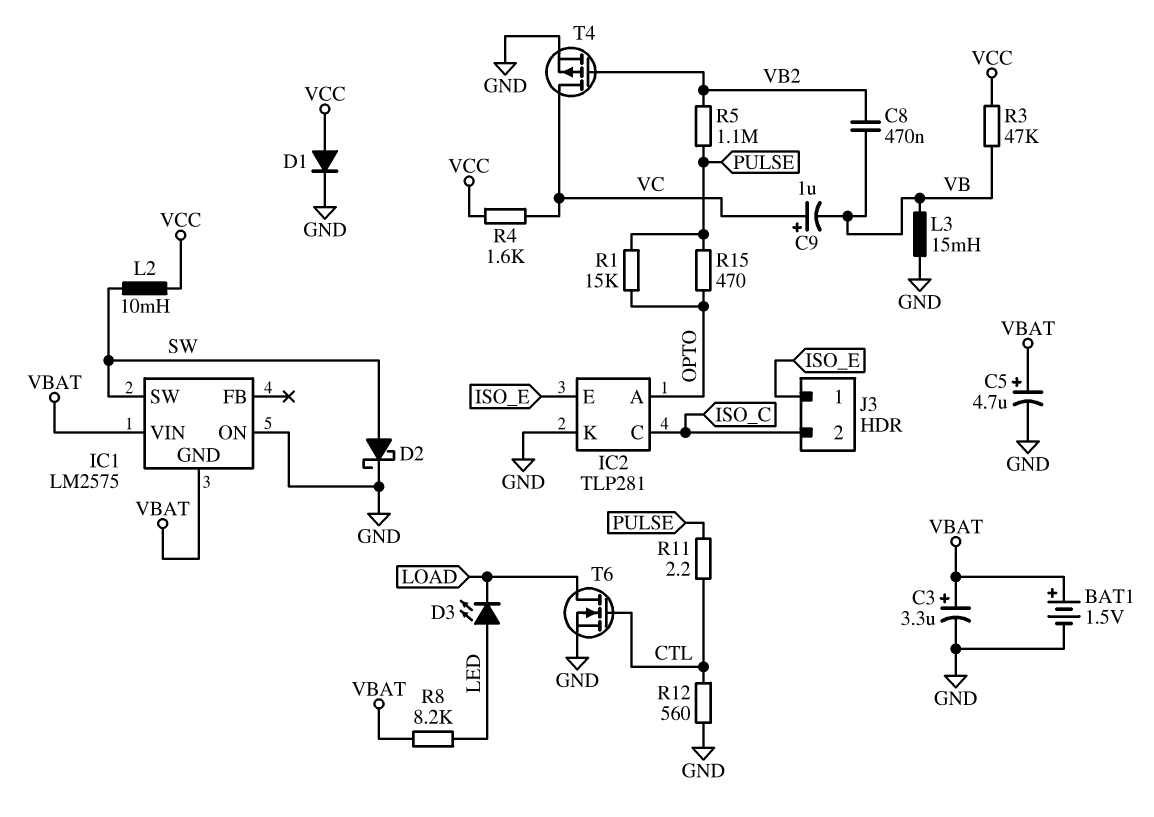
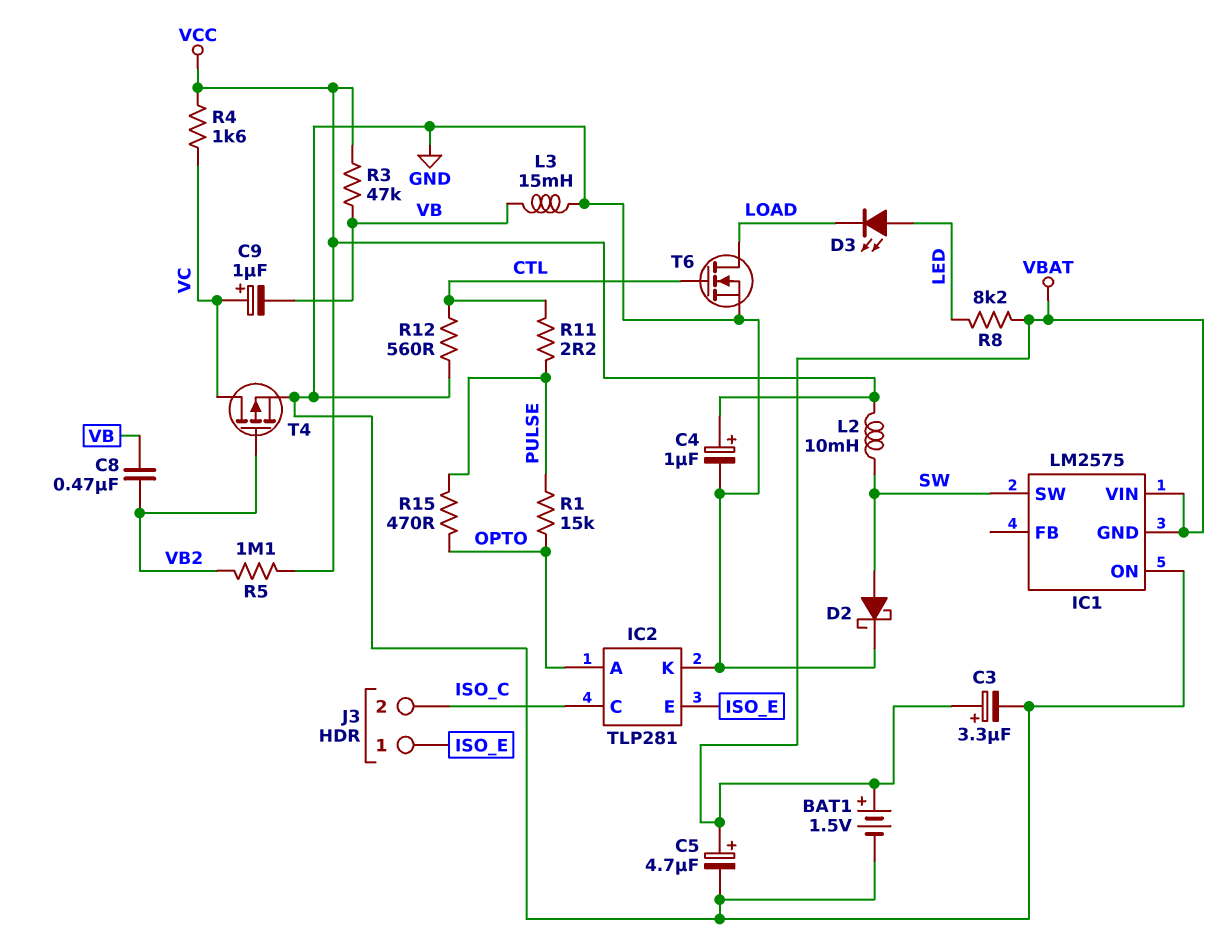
C4: none -> 1uF (plus VCC, minus GND)
D1: diode (A VCC, K GND) -> none
R5: 1.1M (PULSE, VB2) -> 1.1M (VB2, VCC)

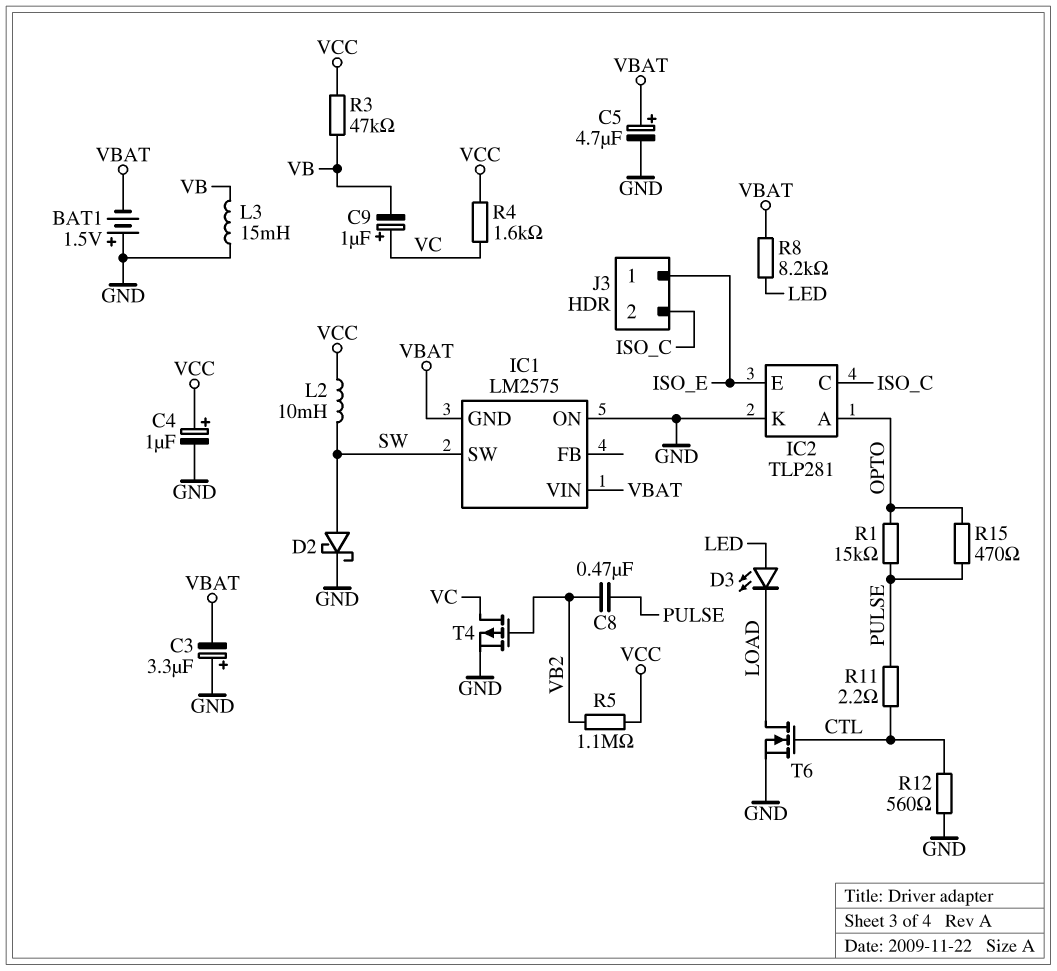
BAT1: 1.5V (plus VBAT, minus GND) -> 1.5V (plus GND, minus VBAT)
C3: 3.3uF (plus VBAT, minus GND) -> 3.3uF (plus GND, minus VBAT)
C8: 470nF (VB, VB2) -> 470nF (PULSE, VB2)

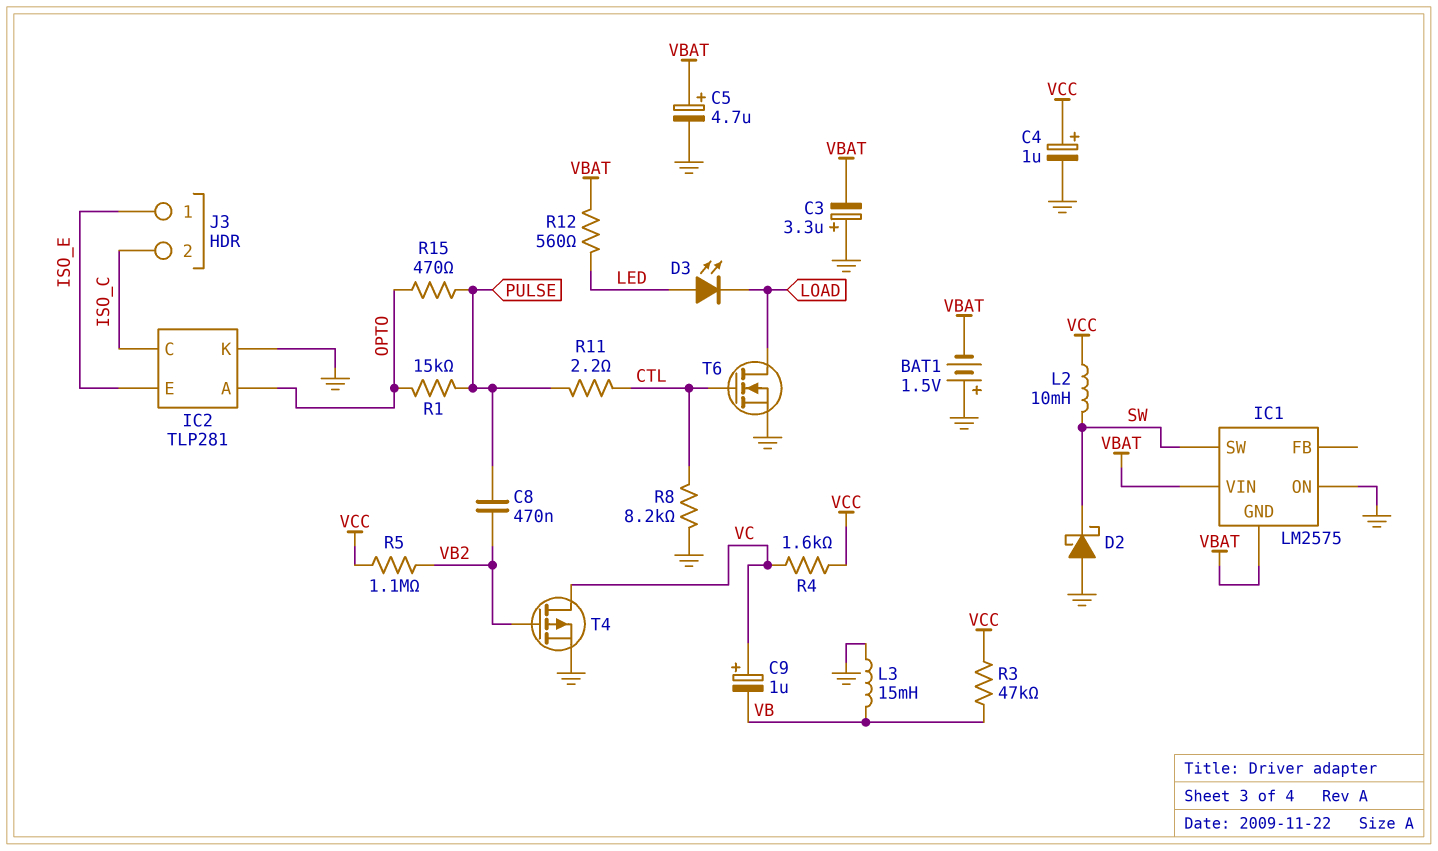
D2: schottky (A SW, K GND) -> schottky (A GND, K SW)
R8: 8.2k (LED, VBAT) -> 8.2k (CTL, GND)
R12: 560 (CTL, GND) -> 560 (LED, VBAT)

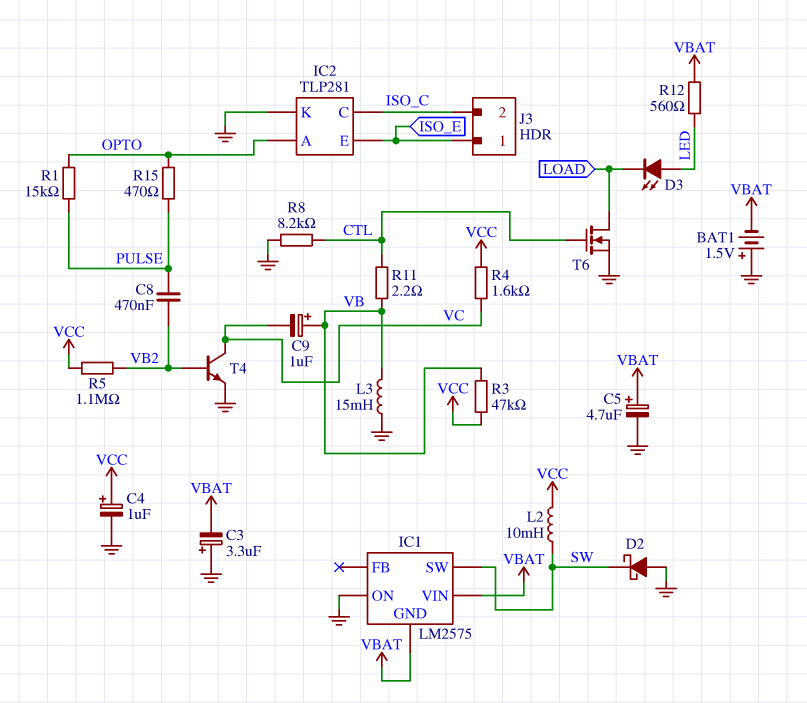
C9: 1uF (plus VC, minus VB) -> 1uF (plus VB, minus VC)
R11: 2.2 (CTL, PULSE) -> 2.2 (CTL, VB)
T4: PMOS (G VB2, D VC, S GND) -> NPN (B VB2, C VC, E GND)

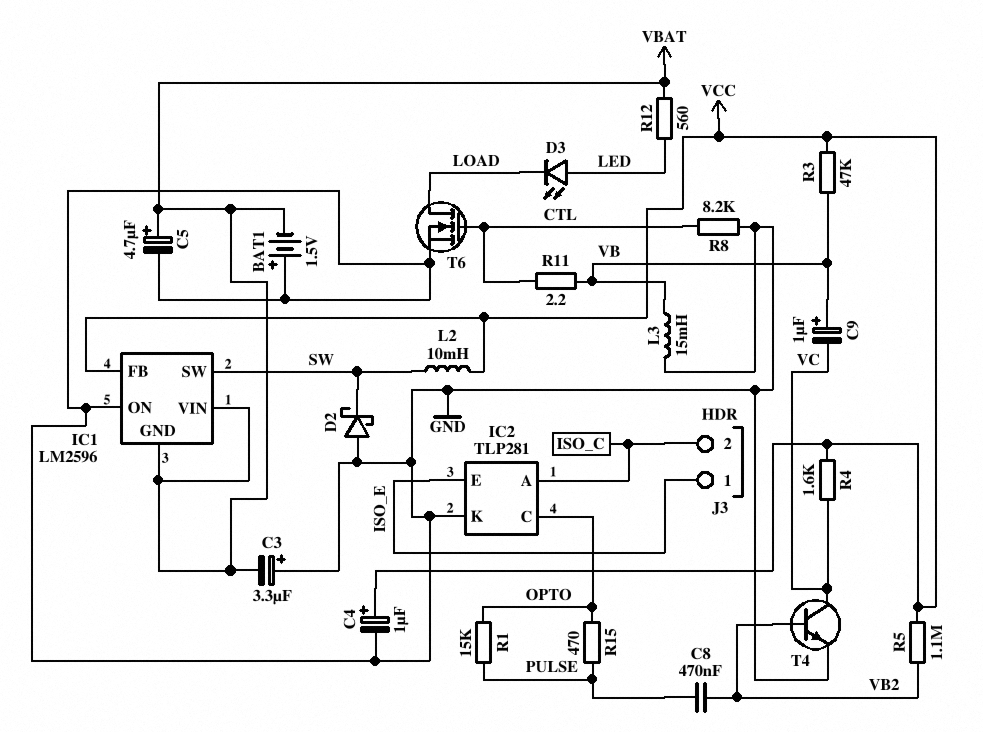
IC1: LM2575 -> LM2596
IC1 pin FB: none -> VCC
IC2 pin A: OPTO -> ISO_C
IC2 pin C: ISO_C -> OPTO

